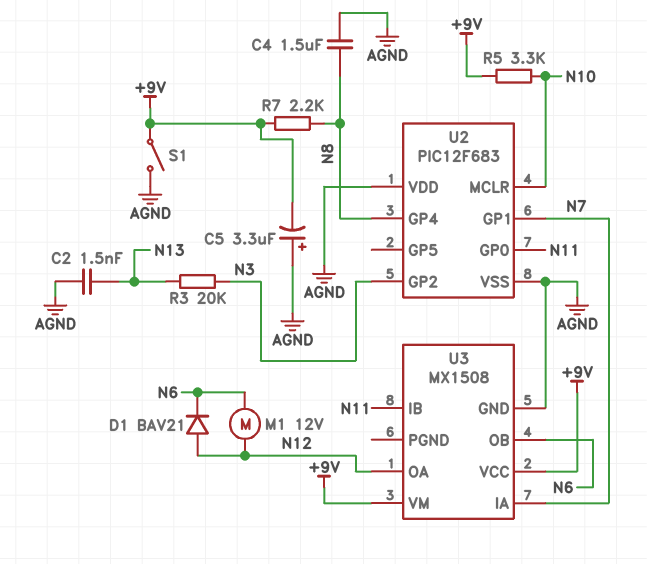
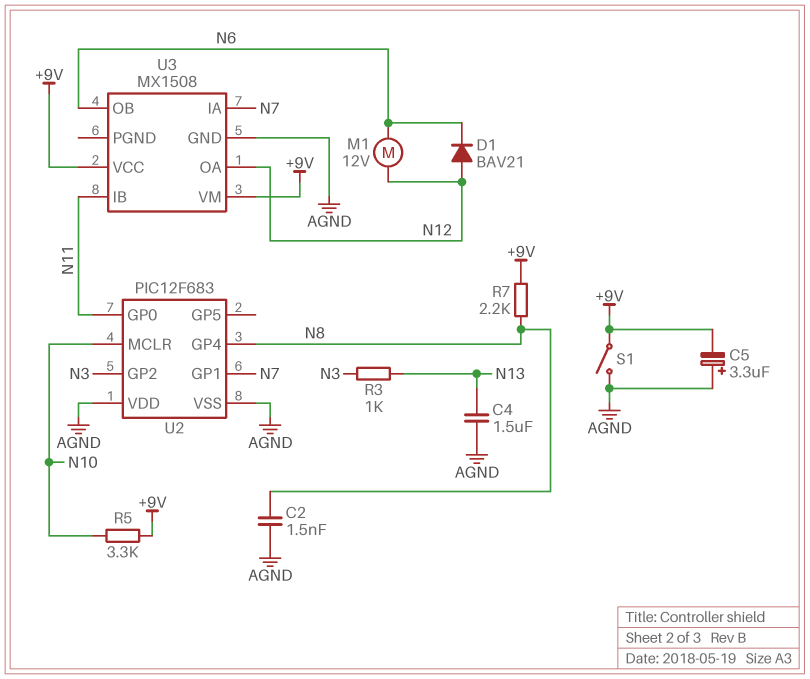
C2: 1.5nF (AGND, N13) -> 1.5nF (AGND, N8)
C4: 1.5uF (AGND, N8) -> 1.5uF (AGND, N13)
R3: 20k (N3, N13) -> 1k (N3, N13)

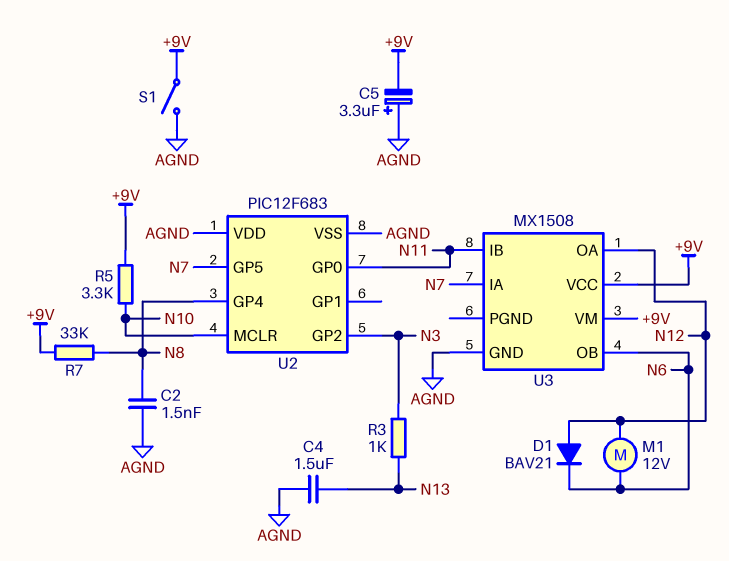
R7: 2.2k (+9V, N8) -> 33k (+9V, N8)
U2 pin GP1: N7 -> none
U2 pin GP5: none -> N7

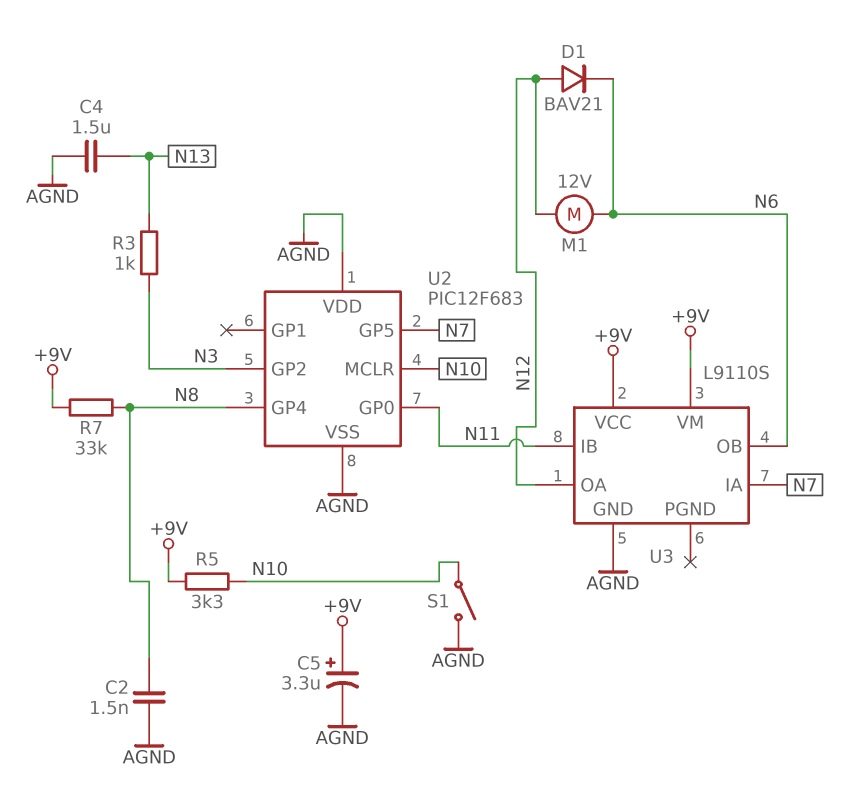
C5: 3.3uF (plus AGND, minus +9V) -> 3.3uF (plus +9V, minus AGND)
S1: switch (+9V, AGND) -> switch (AGND, N10)
U3: MX1508 -> L9110S

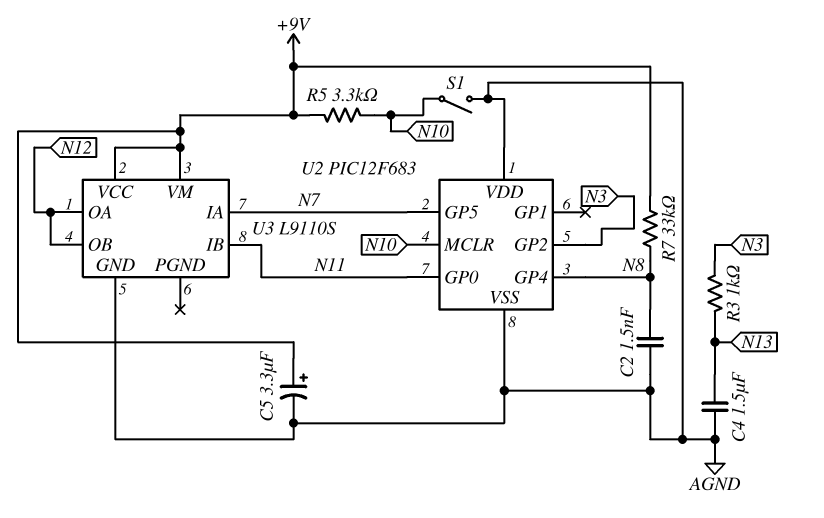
D1: diode BAV21 (A N12, K N6) -> none
M1: motor 12V (N6, N12) -> none
U3 pin OB: N6 -> N12

